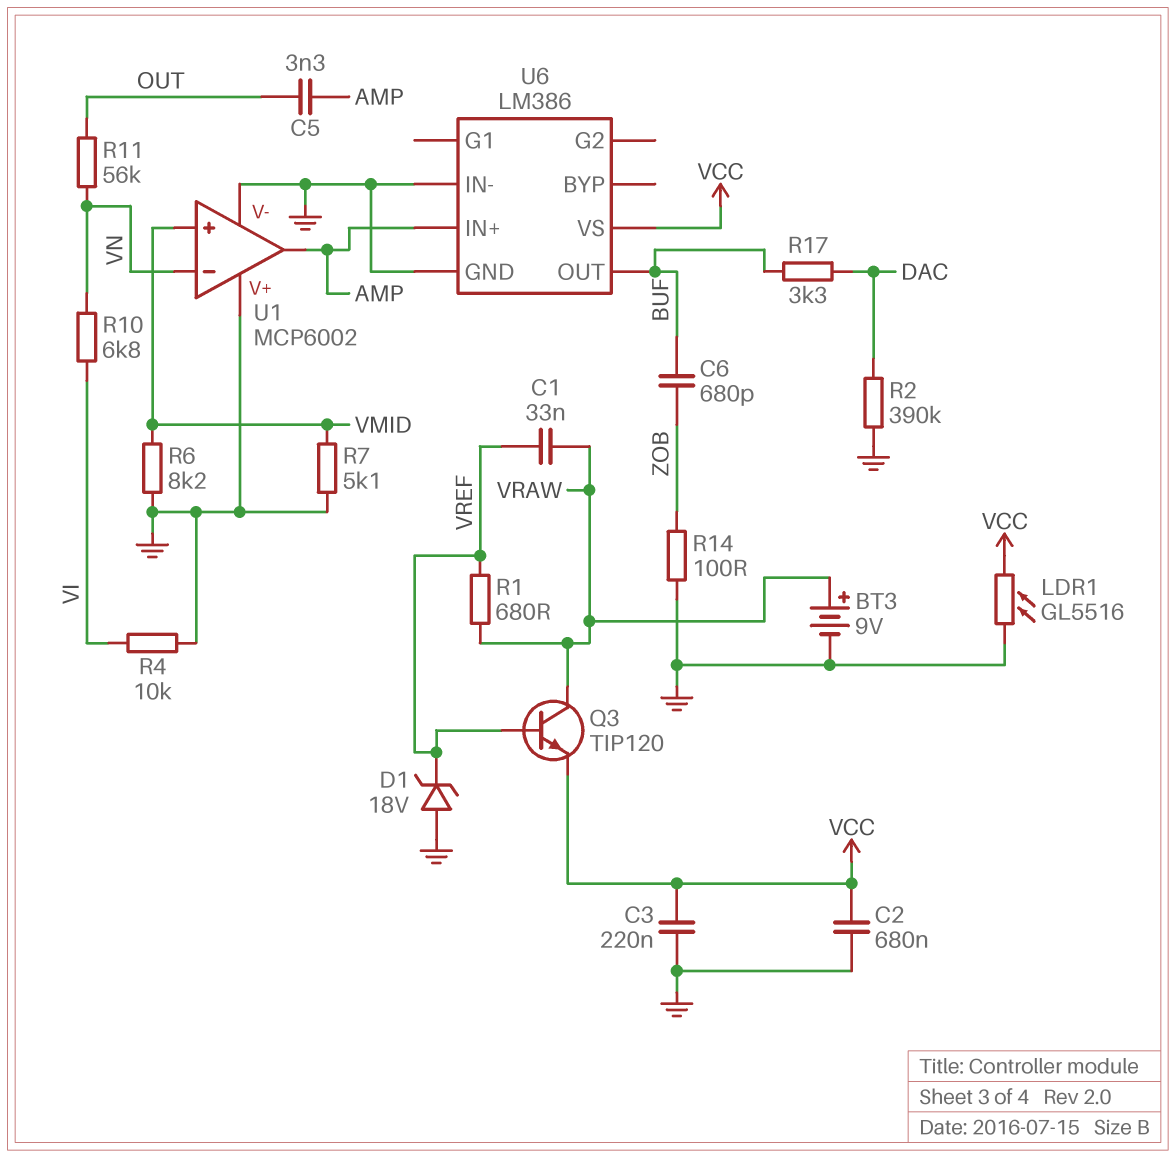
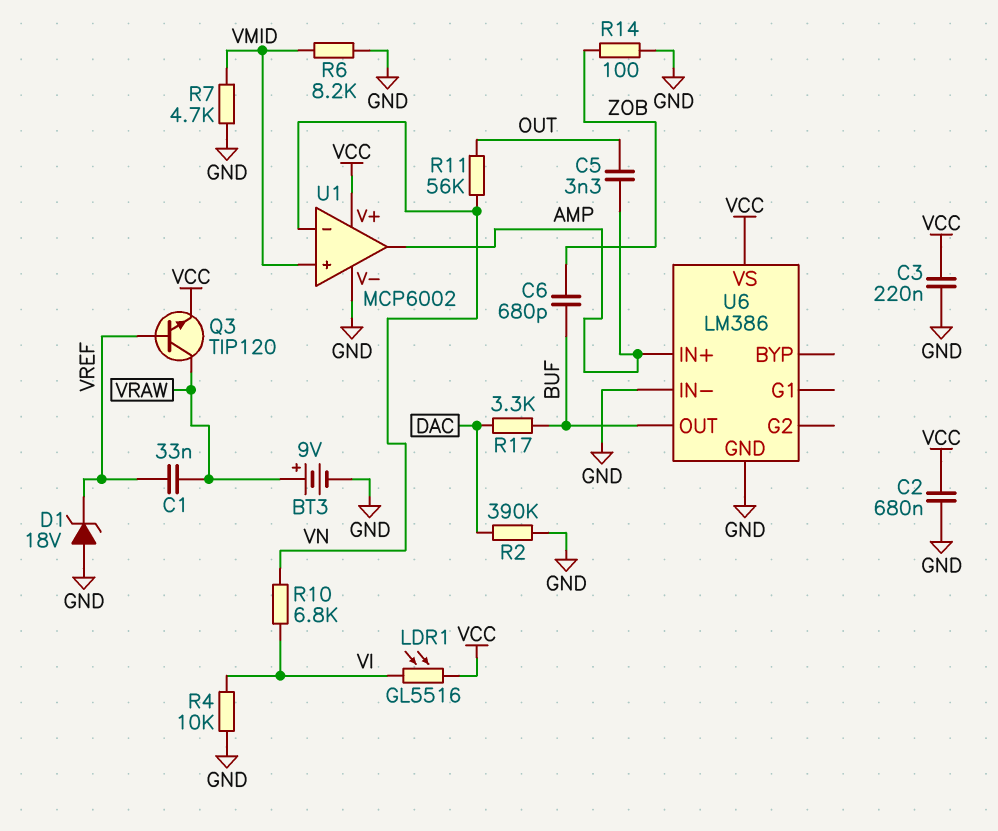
LDR1: GL5516 (GND, VCC) -> GL5516 (VCC, VI)
R1: 680 (VRAW, VREF) -> none
R7: 5.1k (GND, VMID) -> 4.7k (GND, VMID)
U1 pin V+: GND -> VCC

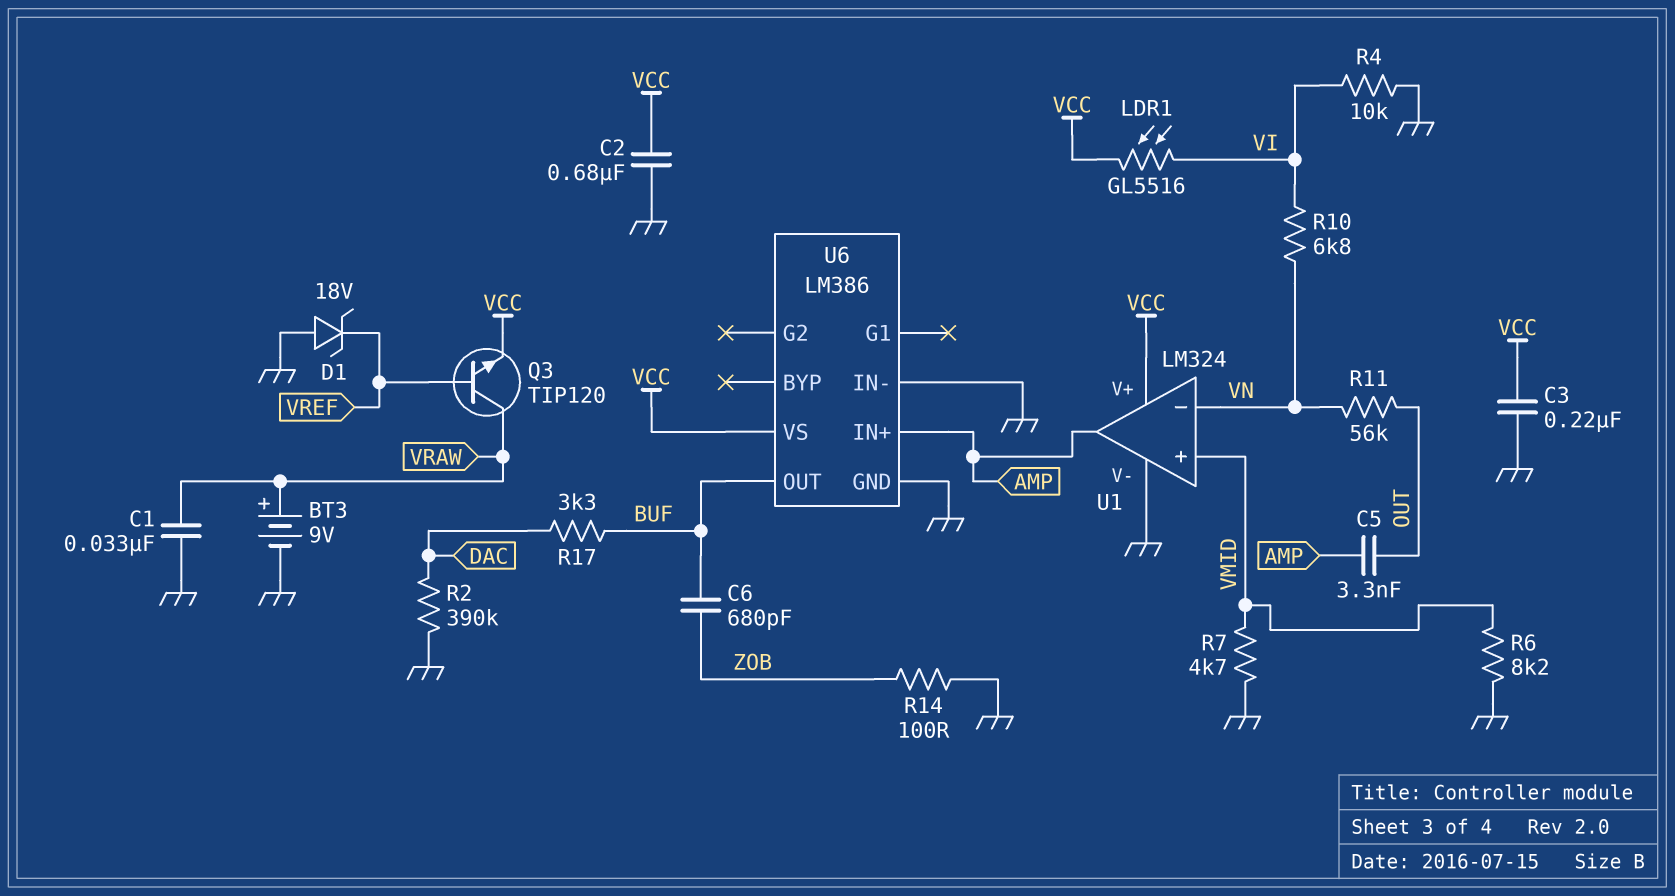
C1: 33nF (VRAW, VREF) -> 33nF (GND, VRAW)
U1: MCP6002 -> LM324

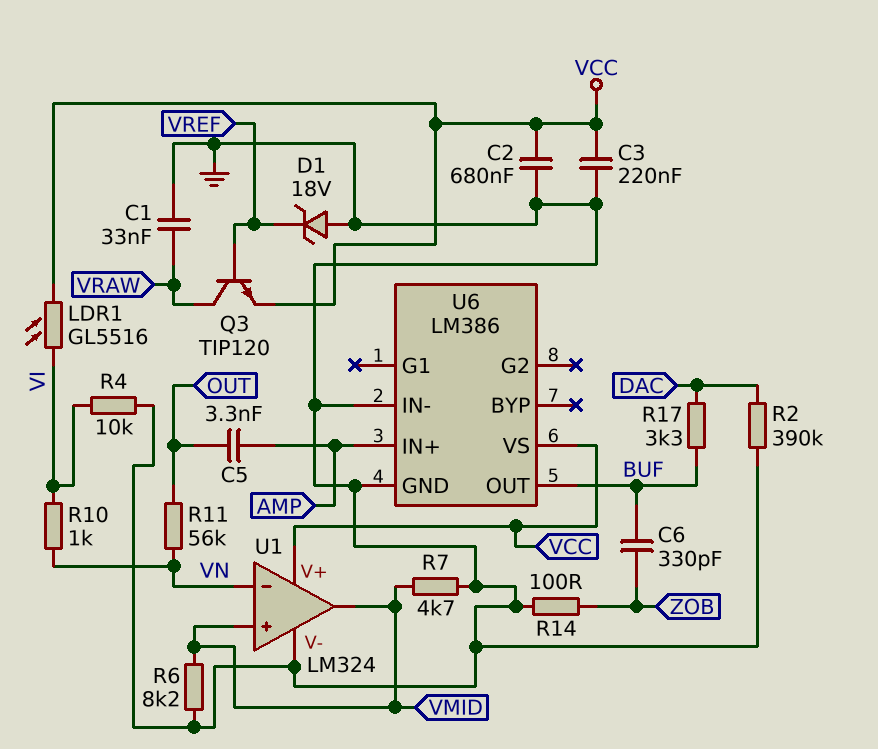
BT3: 9V (plus VRAW, minus GND) -> none
C6: 680pF (BUF, ZOB) -> 330pF (BUF, ZOB)
R10: 6.8k (VI, VN) -> 1k (VI, VN)
U1 pin out: AMP -> VMID

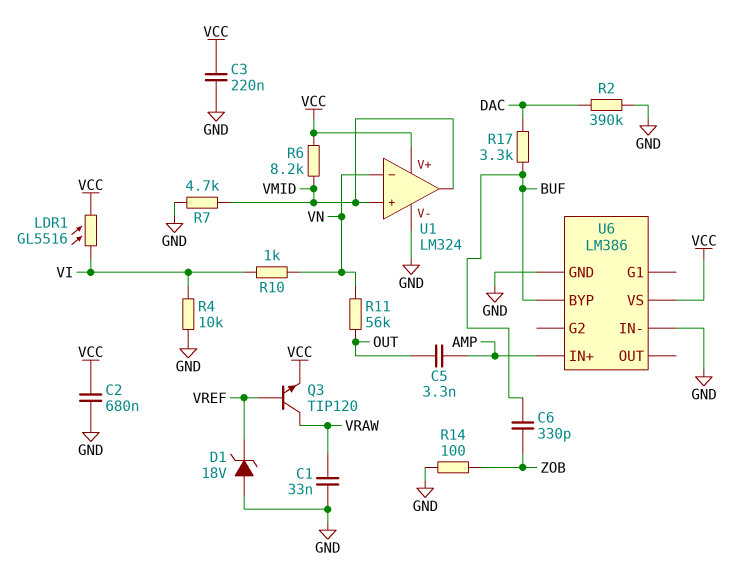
R6: 8.2k (GND, VMID) -> 8.2k (VCC, VMID)
U6 pin BYP: none -> BUF
U6 pin OUT: BUF -> none

